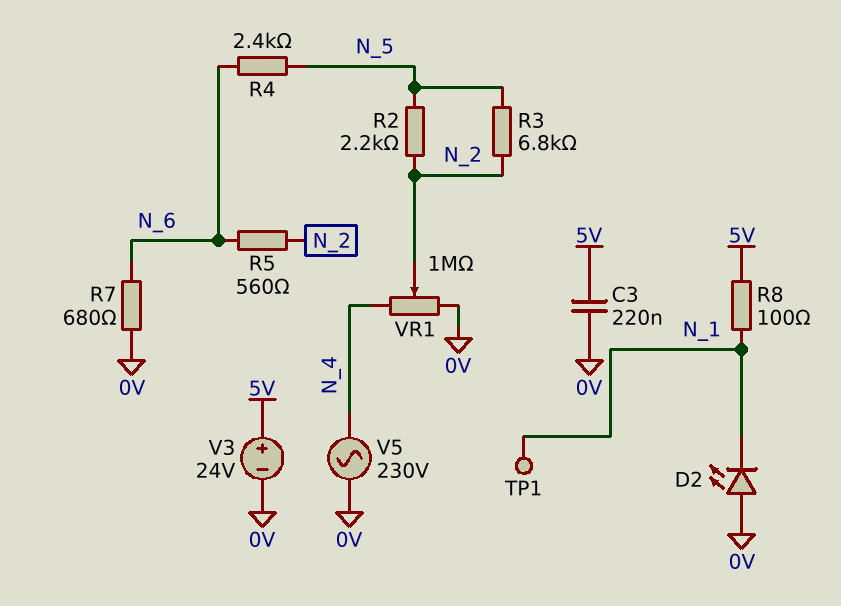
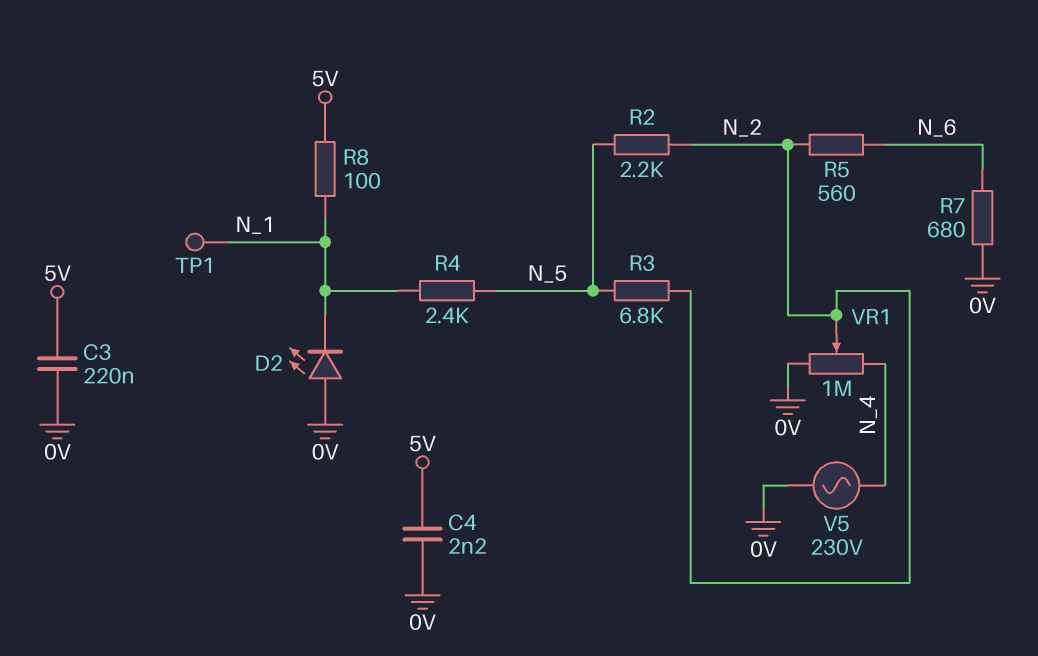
C4: none -> 2.2nF (0V, 5V)
R4: 2.4k (N_5, N_6) -> 2.4k (N_1, N_5)
V3: 24V (plus 5V, minus 0V) -> none

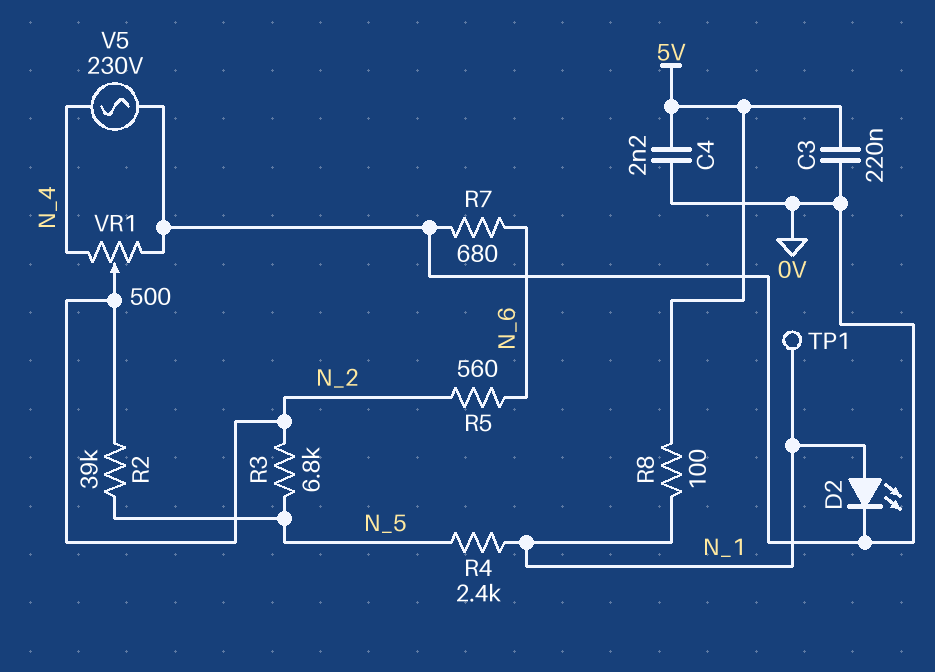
D2: LED (A 0V, K N_1) -> LED (A N_1, K 0V)
R2: 2.2k (N_2, N_5) -> 39k (N_2, N_5)
VR1: 1M (0V, N_4, wiper N_2) -> 500 (0V, N_4, wiper N_2)

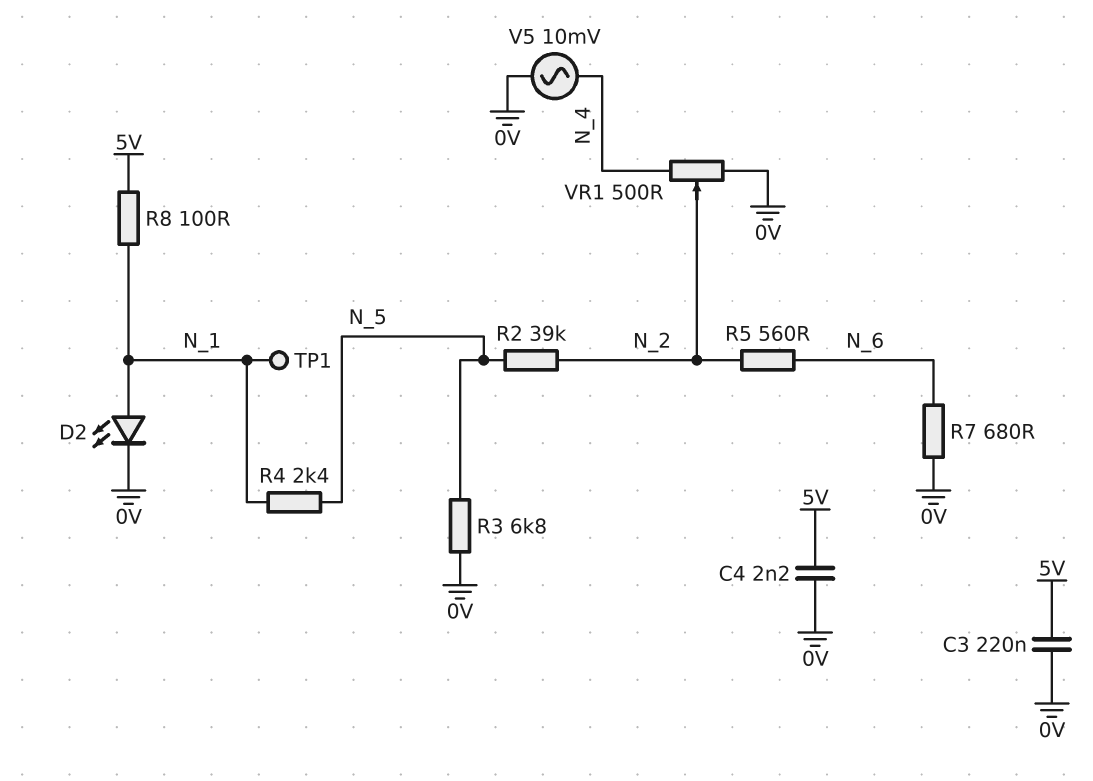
R3: 6.8k (N_2, N_5) -> 6.8k (0V, N_5)
V5: AC 230V (0V, N_4) -> AC 10mV (0V, N_4)

